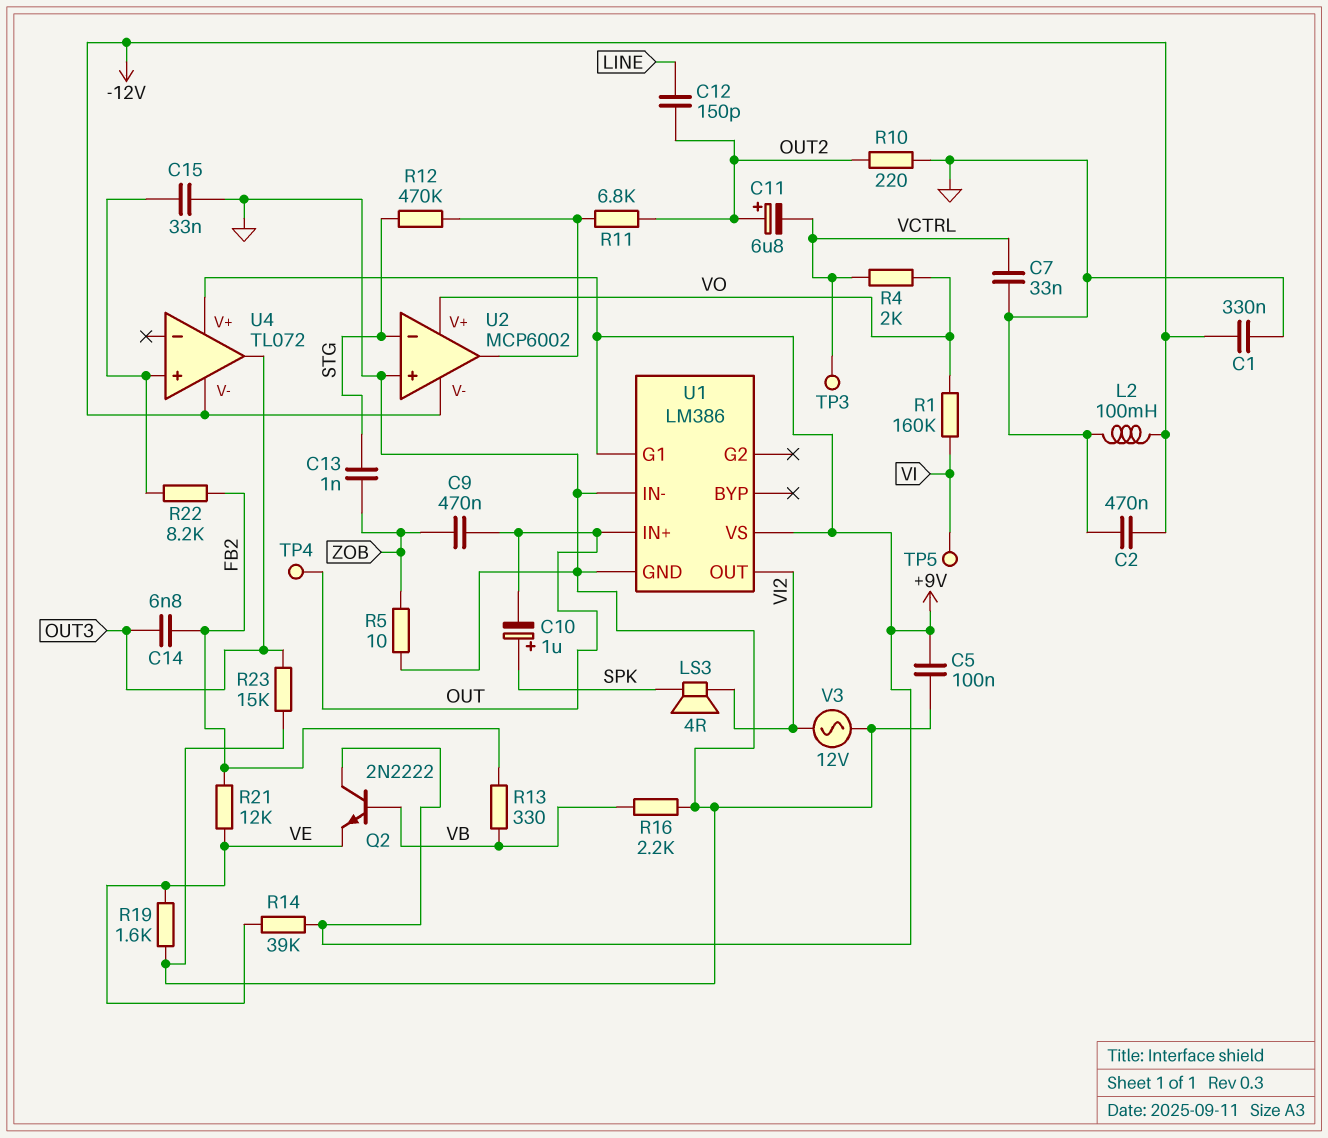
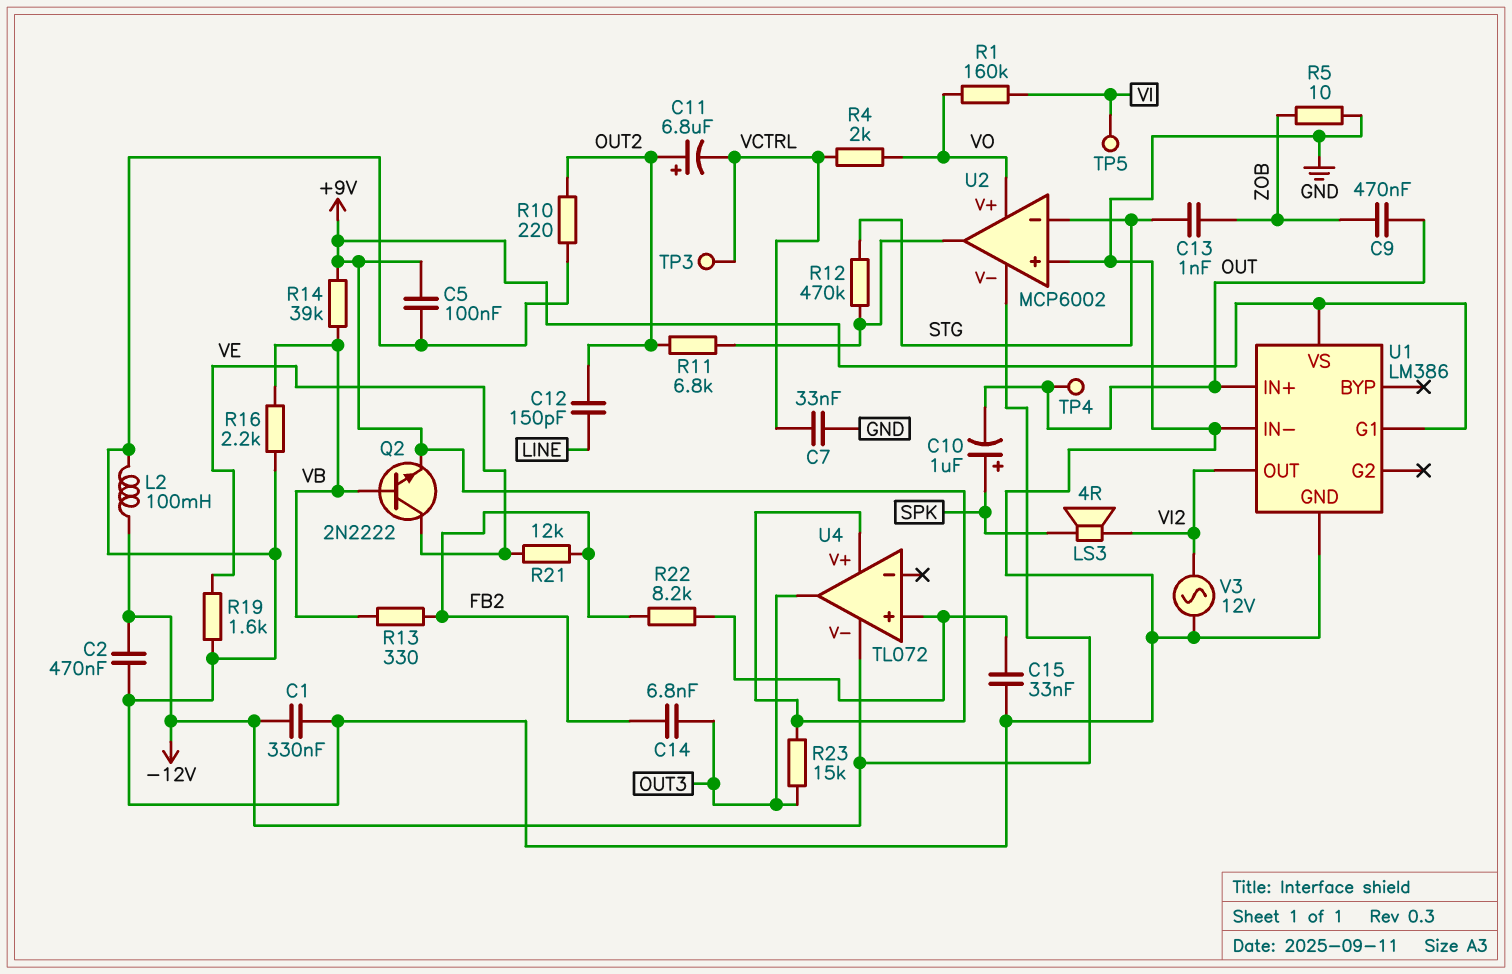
Q2: NPN 2N2222 (B VB, C +9V, E VE) -> NPN 2N2222 (B VB, C VE, E +9V)
R14: 39k (+9V, VE) -> 39k (+9V, VB)
R23: 15k (GND, OUT3) -> 15k (+9V, OUT3)

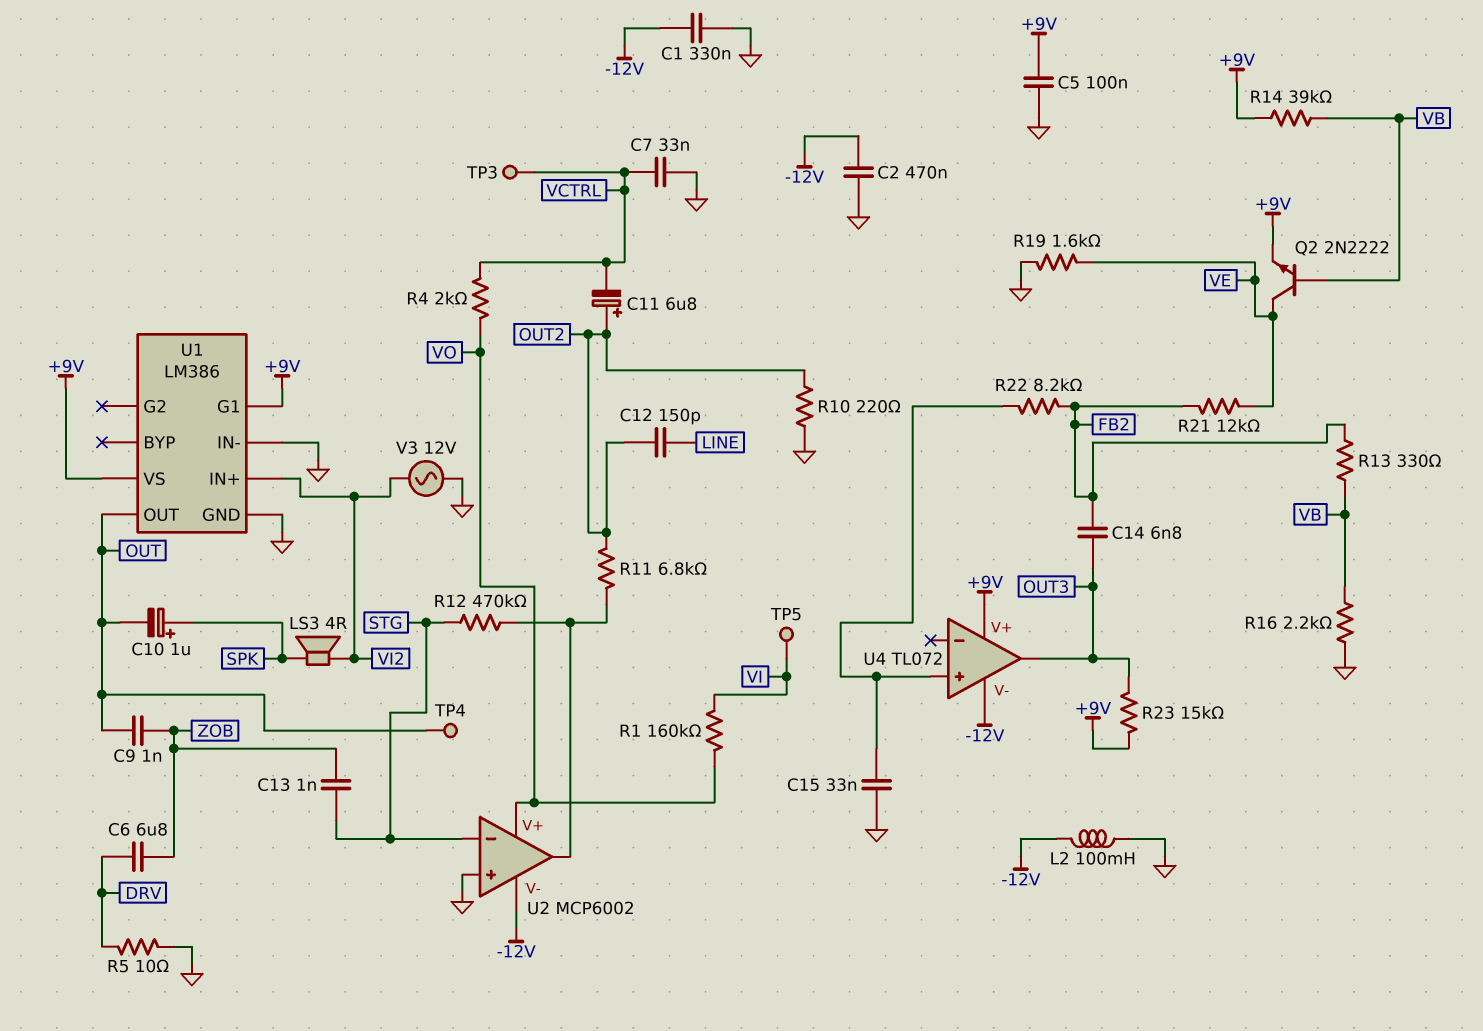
C6: none -> 6.8uF (DRV, ZOB)
C9: 470nF (OUT, ZOB) -> 1nF (OUT, ZOB)
R5: 10 (GND, ZOB) -> 10 (DRV, GND)
U1 pin IN+: OUT -> VI2
U1 pin OUT: VI2 -> OUT

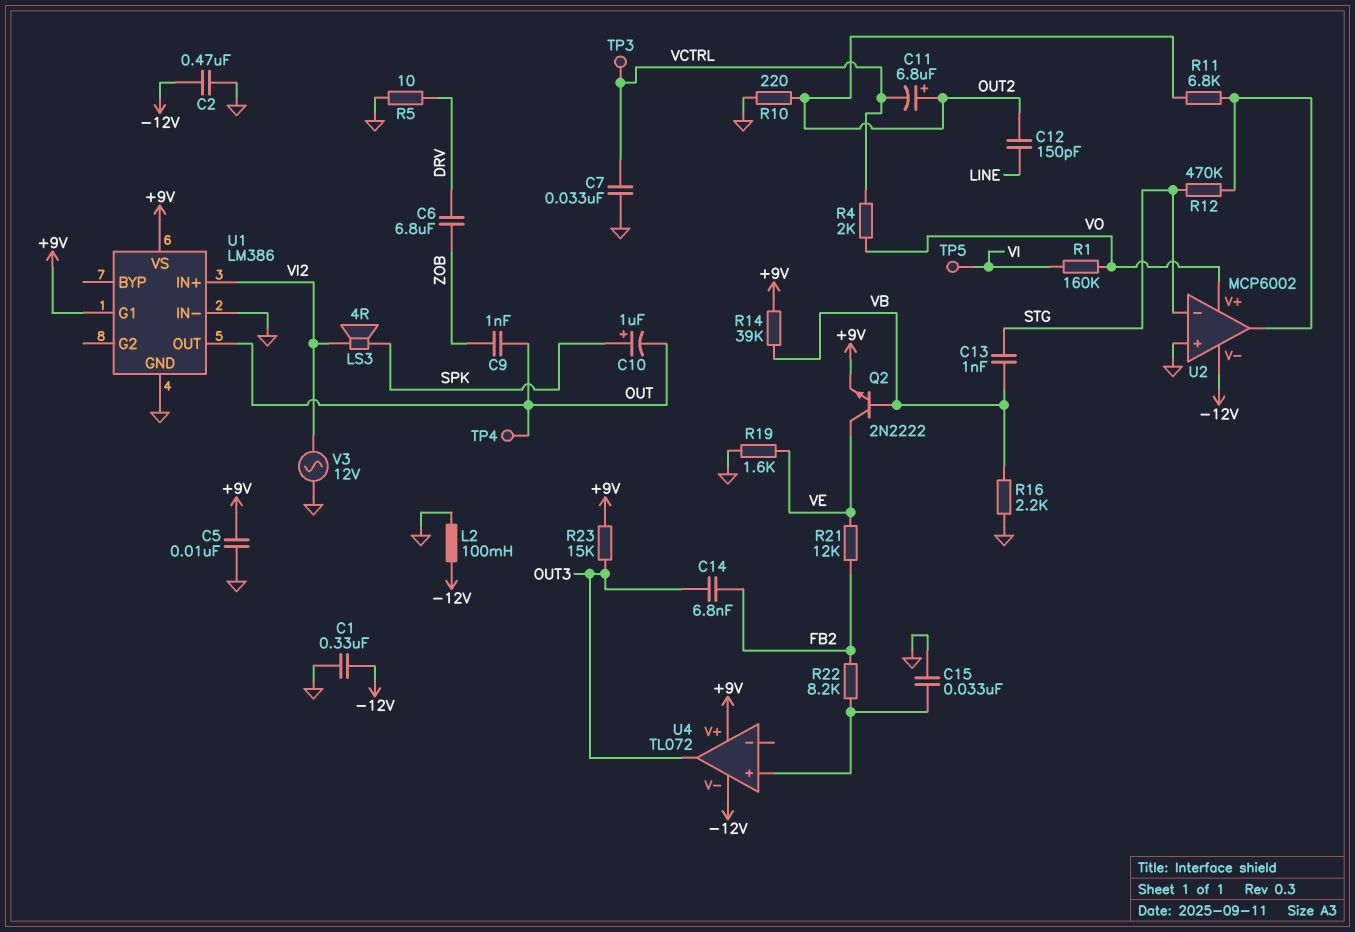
C5: 100nF (+9V, GND) -> 10nF (+9V, GND)
C13: 1nF (STG, ZOB) -> 1nF (STG, VB)
R13: 330 (FB2, VB) -> none

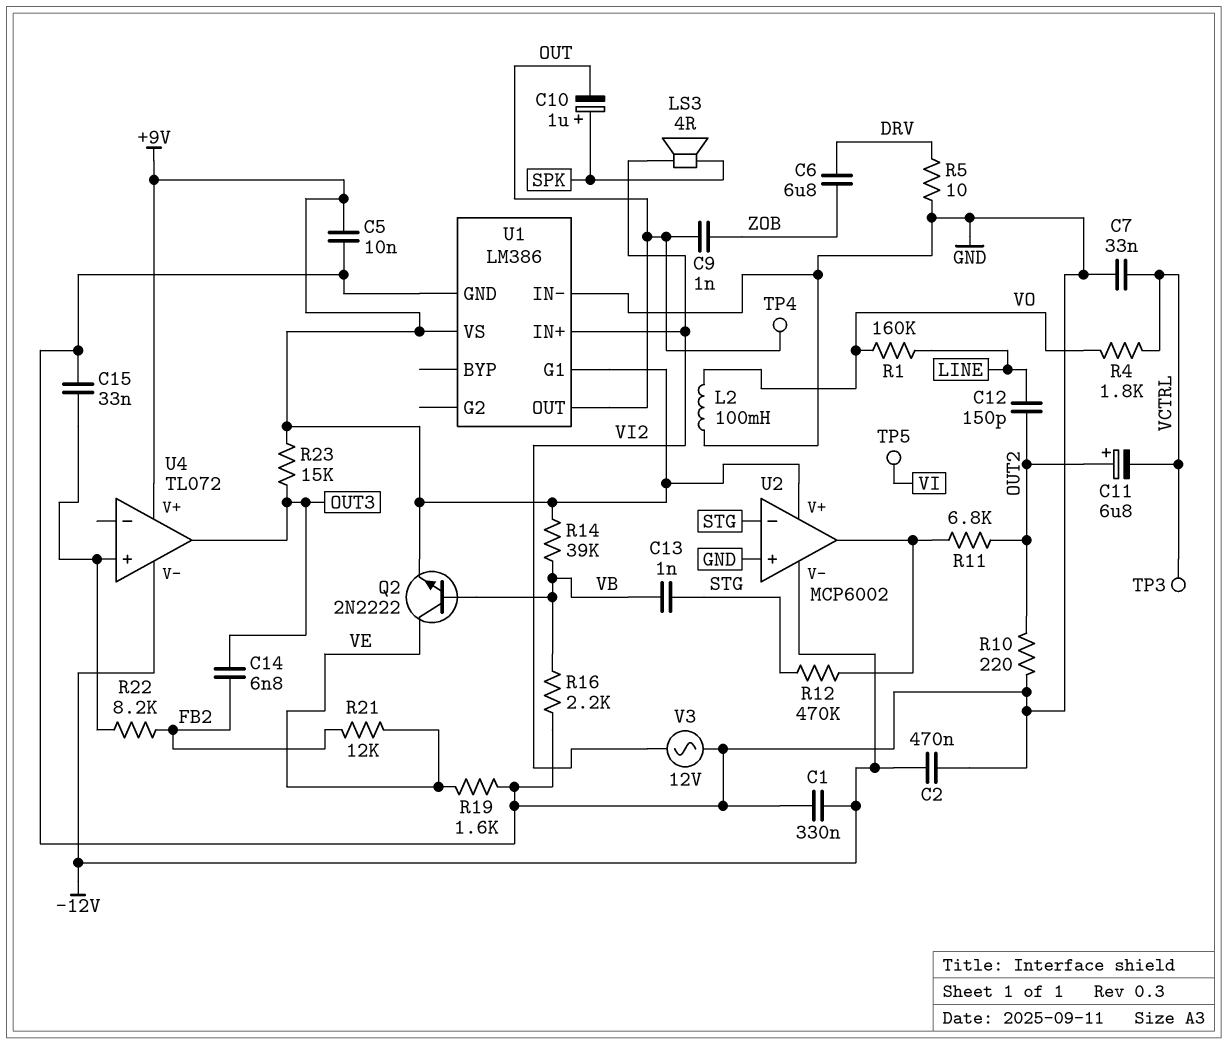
L2: 100mH (-12V, GND) -> 100mH (GND, VO)
R1: 160k (VI, VO) -> 160k (LINE, VO)
R4: 2k (VCTRL, VO) -> 1.8k (VCTRL, VO)
U2 pin V+: VO -> +9V

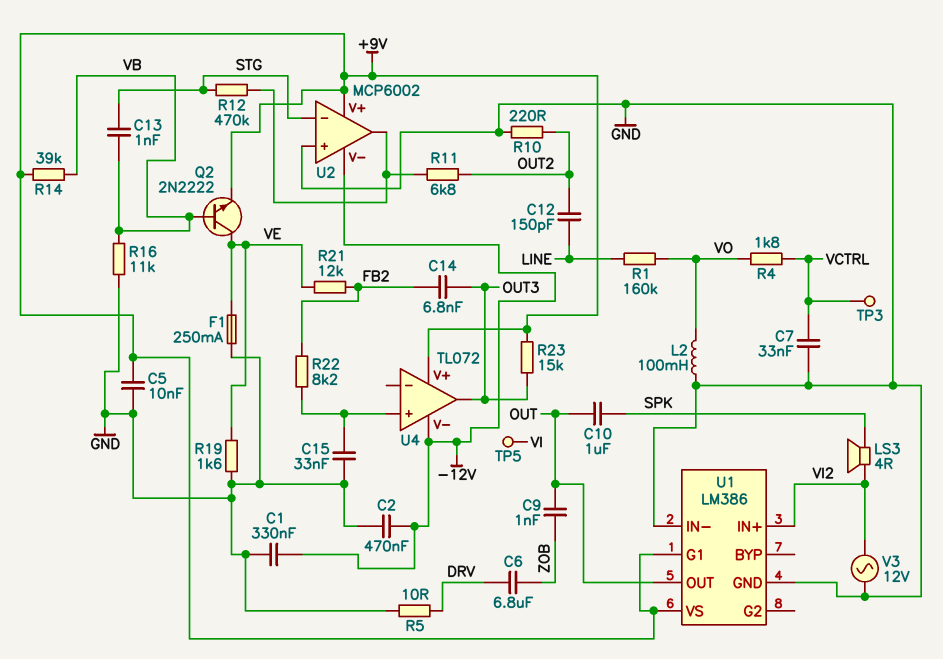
C10: 1uF (plus SPK, minus OUT) -> 1uF (OUT, SPK)
C11: 6.8uF (plus OUT2, minus VCTRL) -> none
F1: none -> 250mA (GND, VE)
R16: 2.2k (GND, VB) -> 11k (GND, VB)
TP4: test point (OUT) -> none

